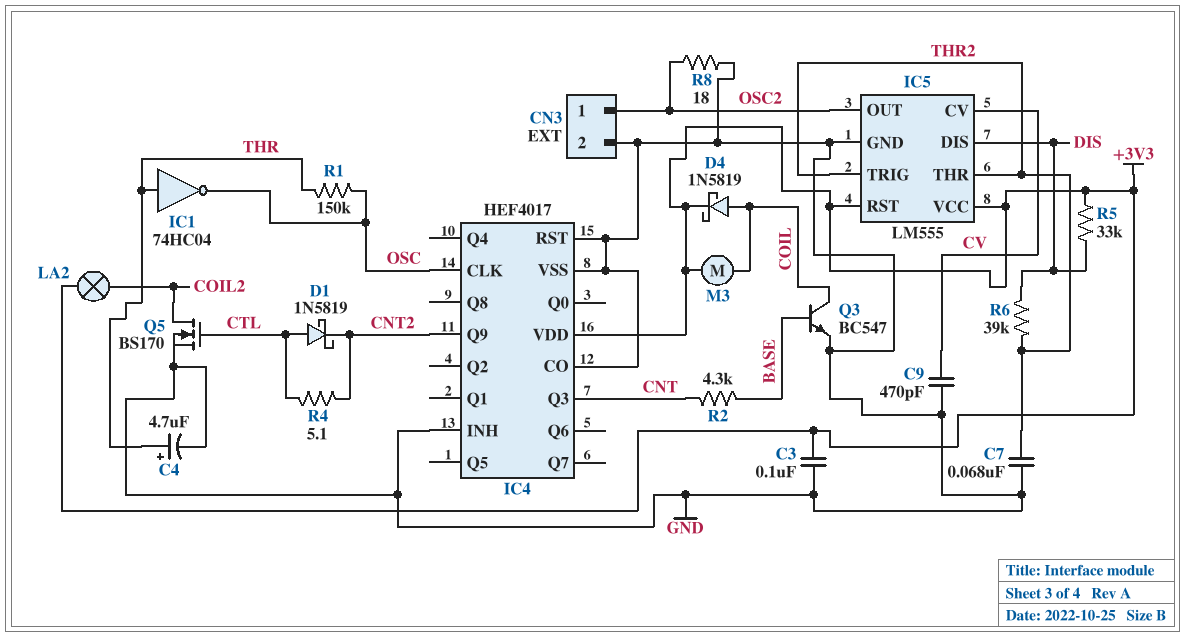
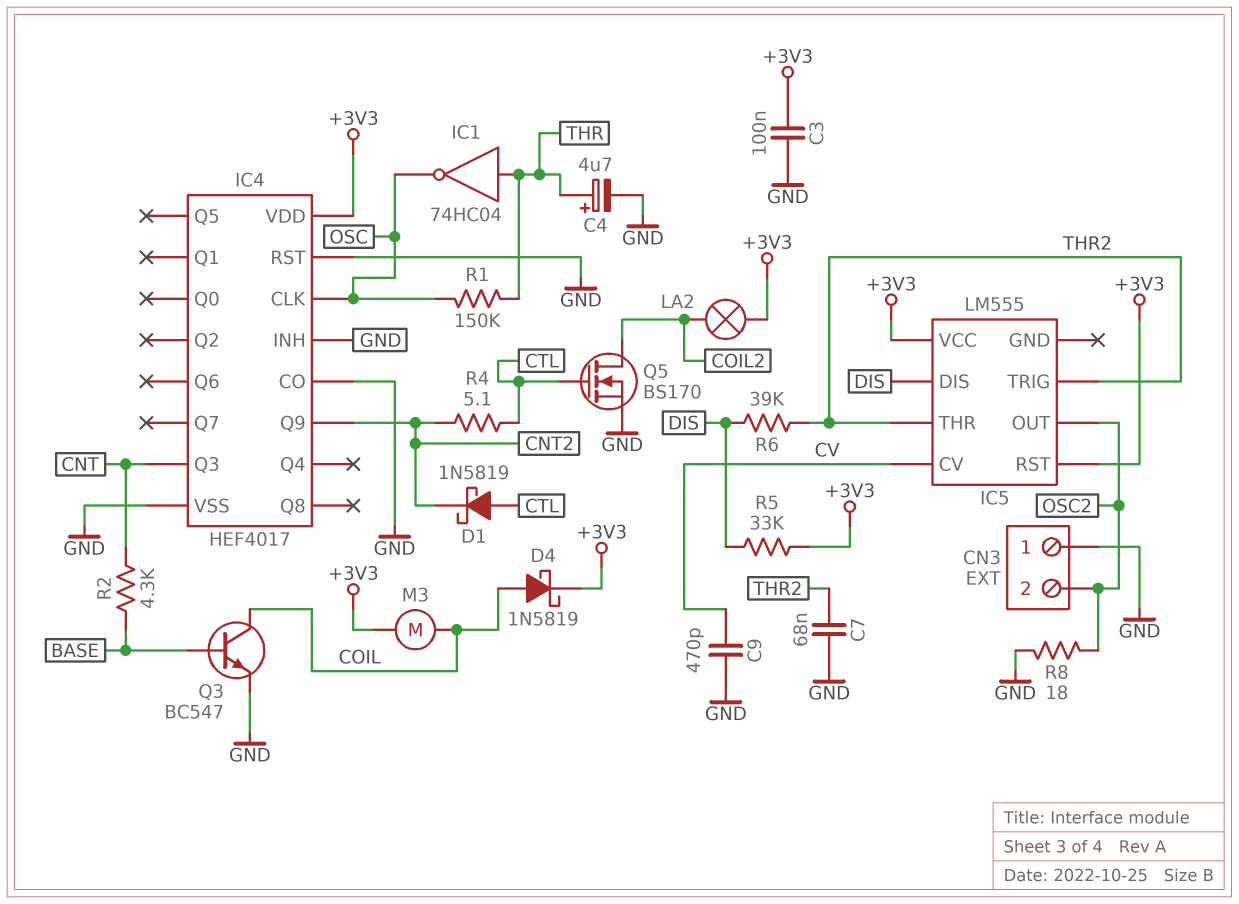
CN3 pin 1: OSC2 -> GND
CN3 pin 2: GND -> OSC2
IC5 pin GND: GND -> none

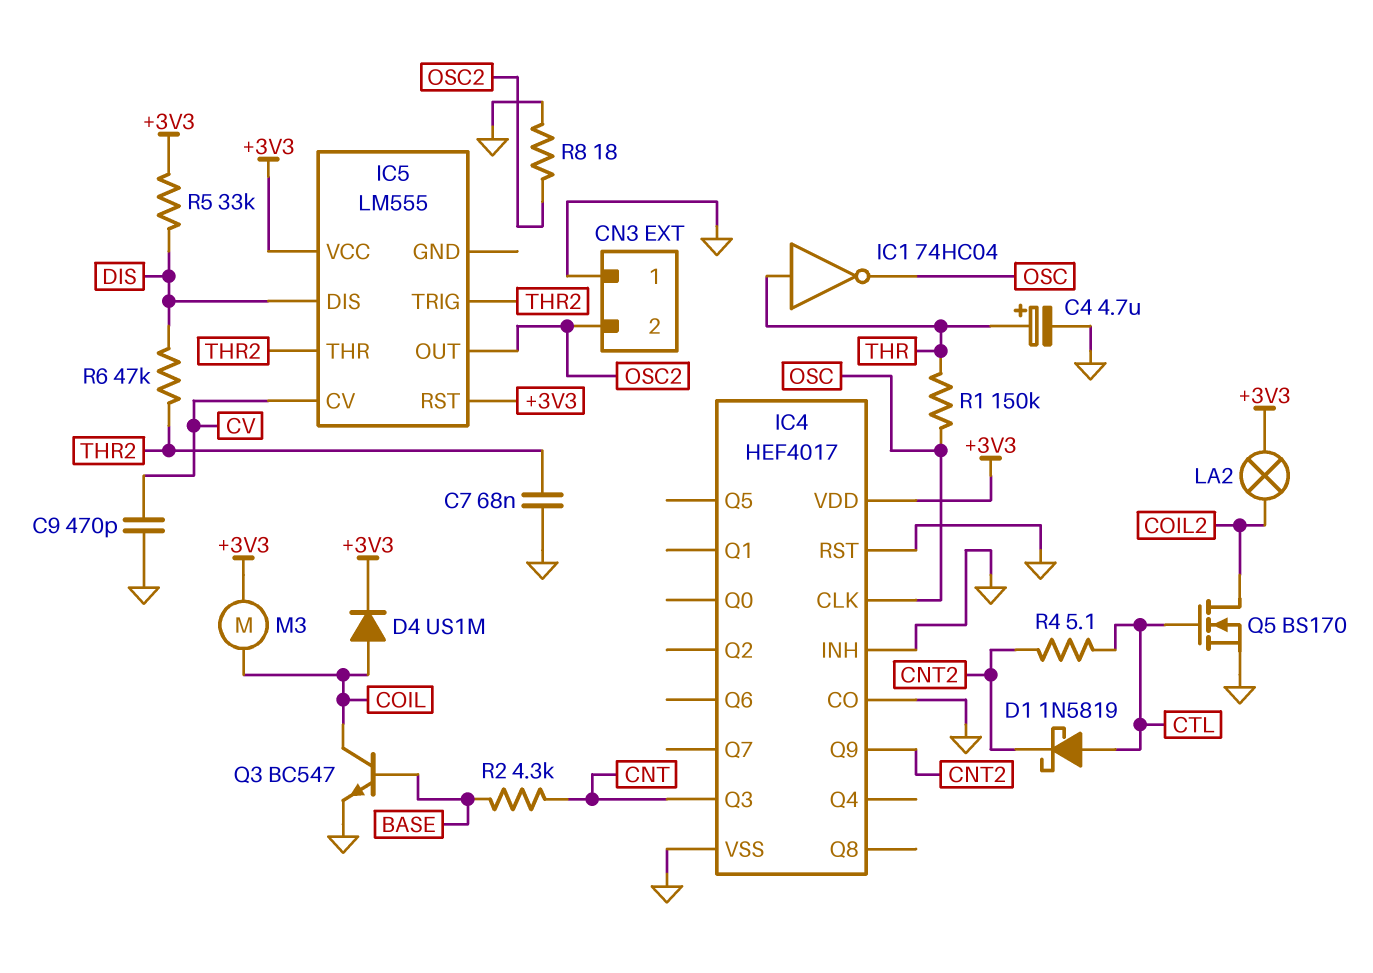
C3: 100nF (+3V3, GND) -> none
D4: schottky 1N5819 (A COIL, K +3V3) -> diode US1M (A COIL, K +3V3)
R6: 39k (DIS, THR2) -> 47k (DIS, THR2)

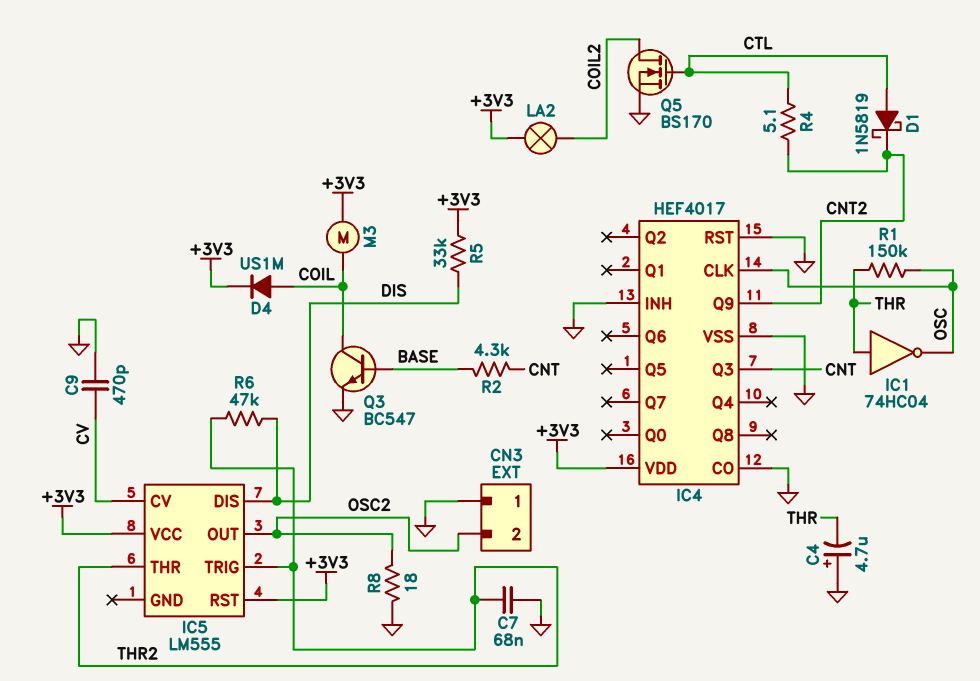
C4: 4.7uF (plus THR, minus GND) -> 4.7uF (plus GND, minus THR)

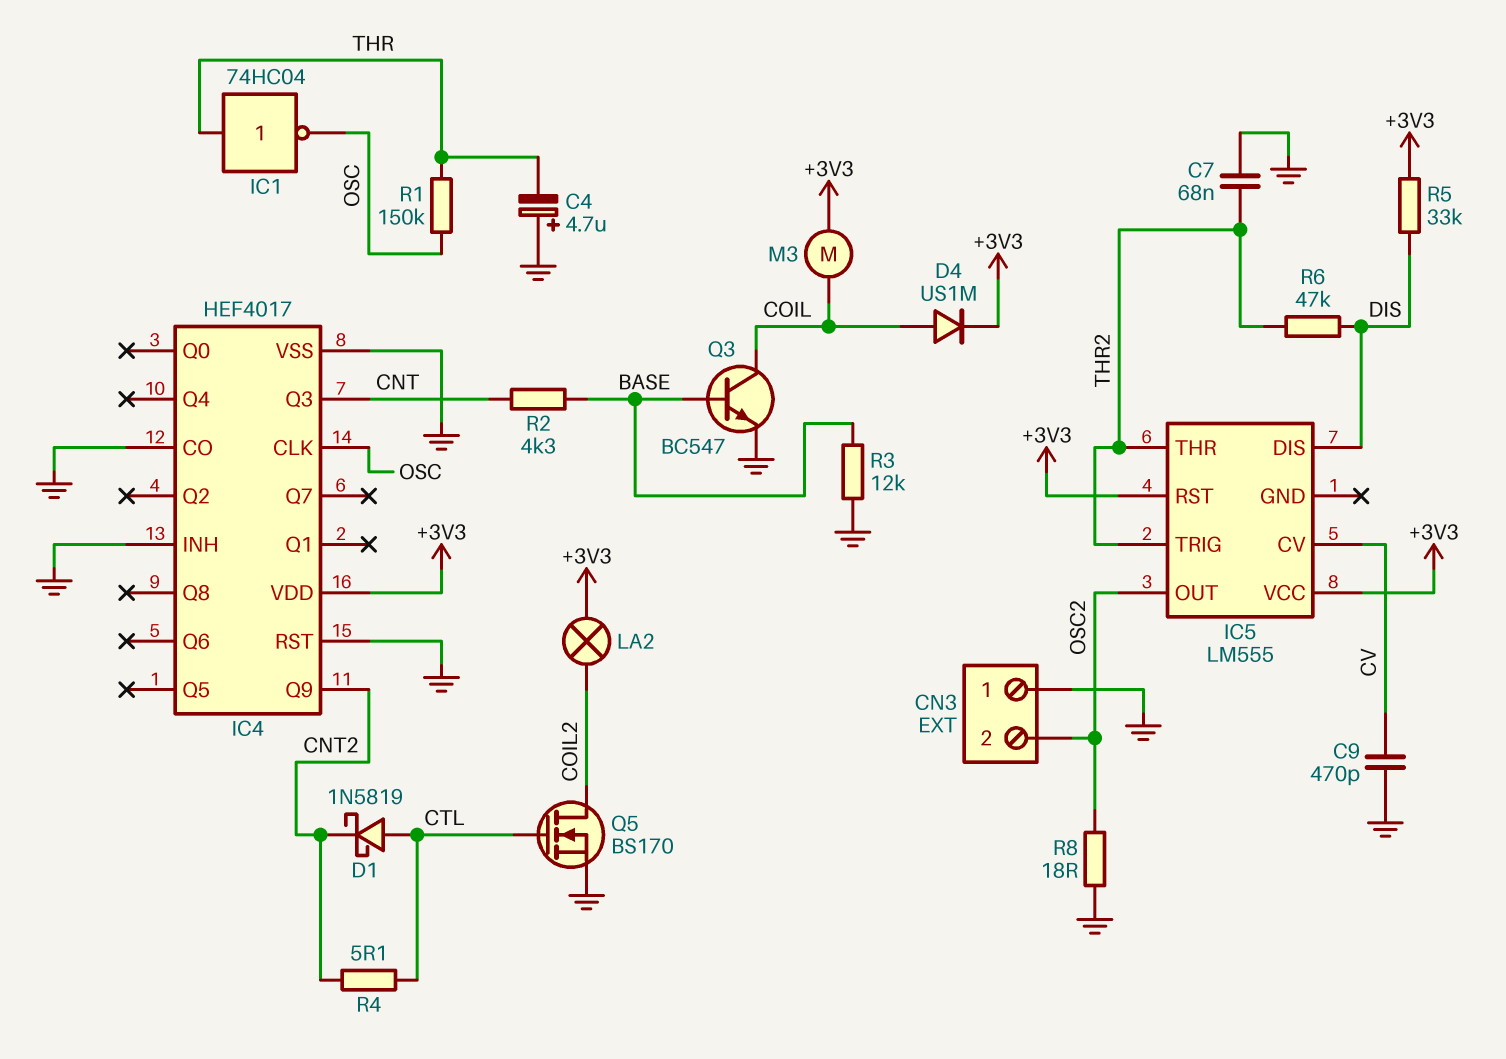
R3: none -> 12k (BASE, GND)

